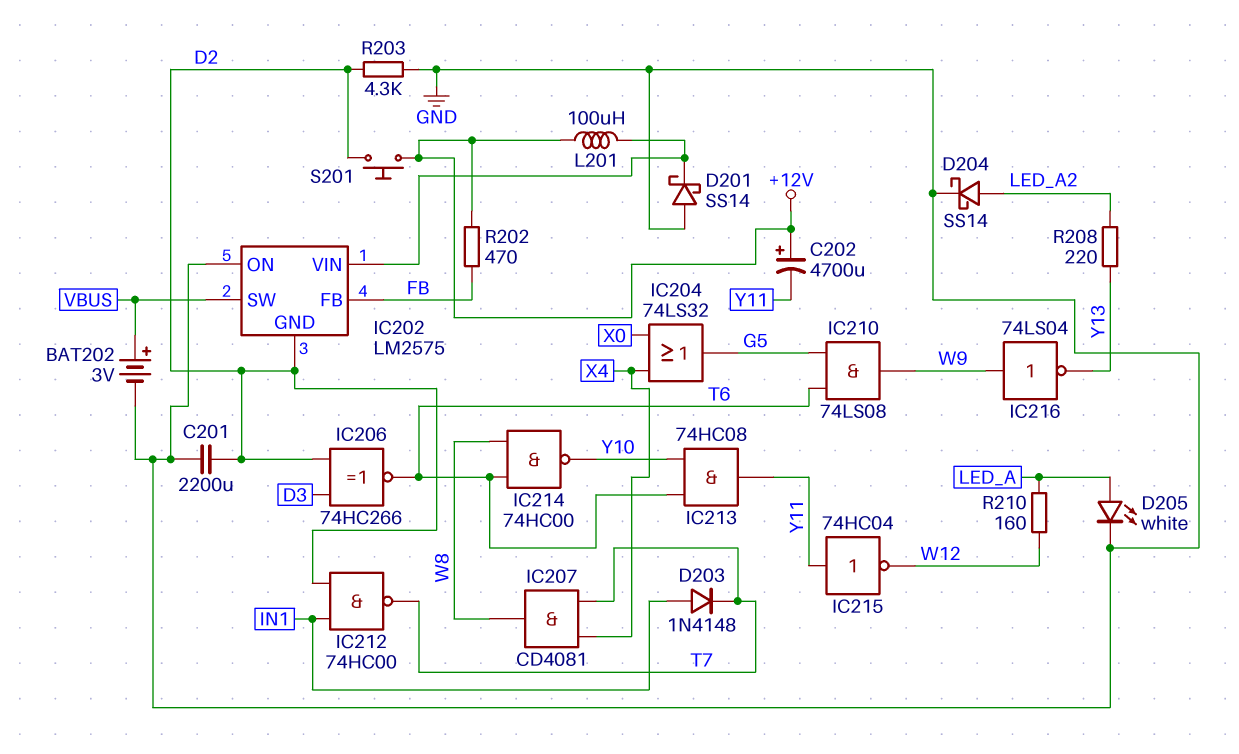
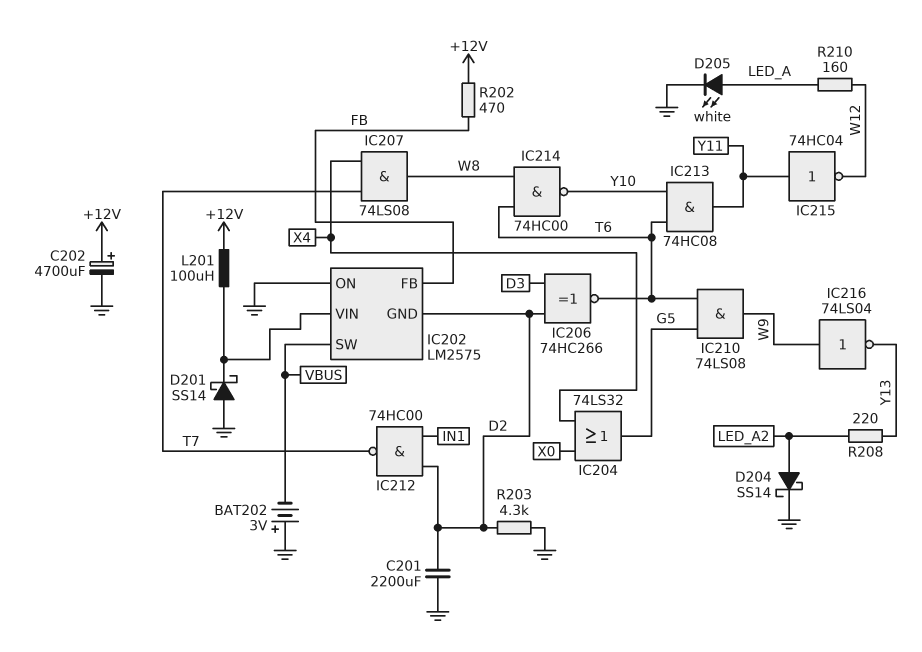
BAT202: 3V (plus VBUS, minus GND) -> 3V (plus GND, minus VBUS)
C202: 4700uF (plus +12V, minus Y11) -> 4700uF (plus +12V, minus GND)
D203: diode 1N4148 (A IN1, K T7) -> none
IC207: AND CD4081 (in T7, in X4, out W8) -> AND 74LS08 (in T7, in X4, out W8)
S201: button (+12V, D2) -> none

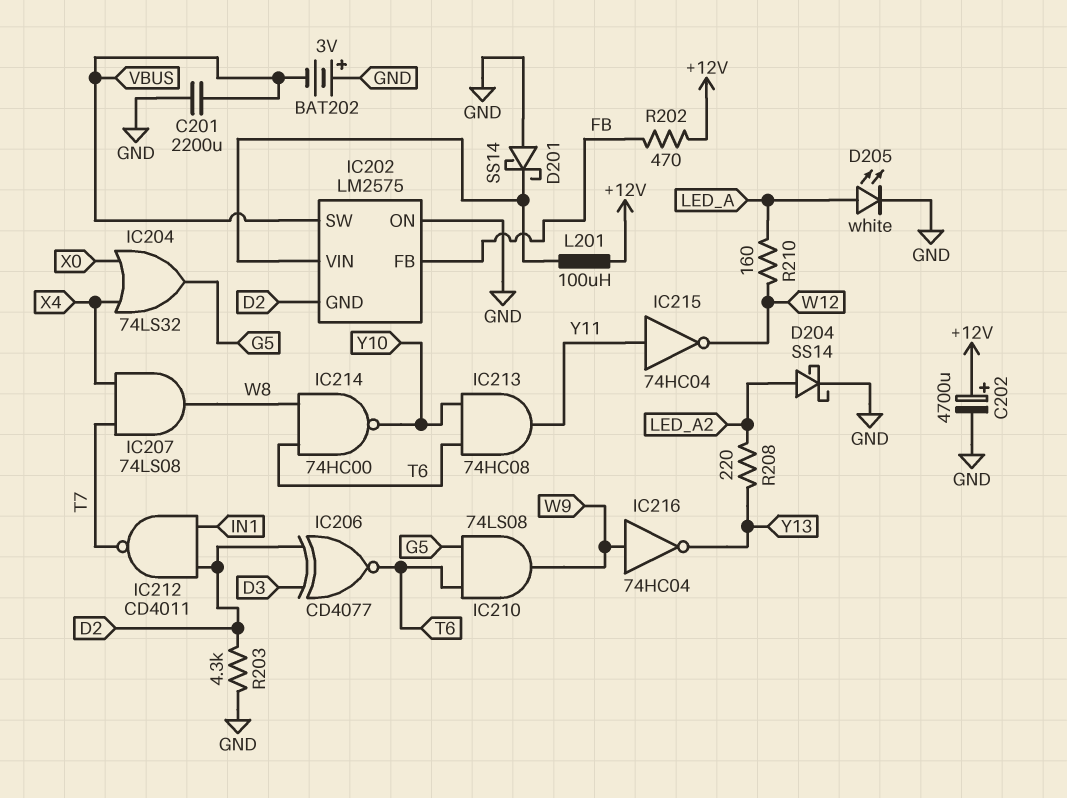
C201: 2200uF (D2, GND) -> 2200uF (GND, VBUS)
IC206: XNOR 74HC266 (in D2, in D3, out T6) -> XNOR CD4077 (in D2, in D3, out T6)
IC212: NAND 74HC00 (in D2, in IN1, out T7) -> NAND CD4011 (in D2, in IN1, out T7)
IC216: NOT 74LS04 (in W9, out Y13) -> NOT 74HC04 (in W9, out Y13)

